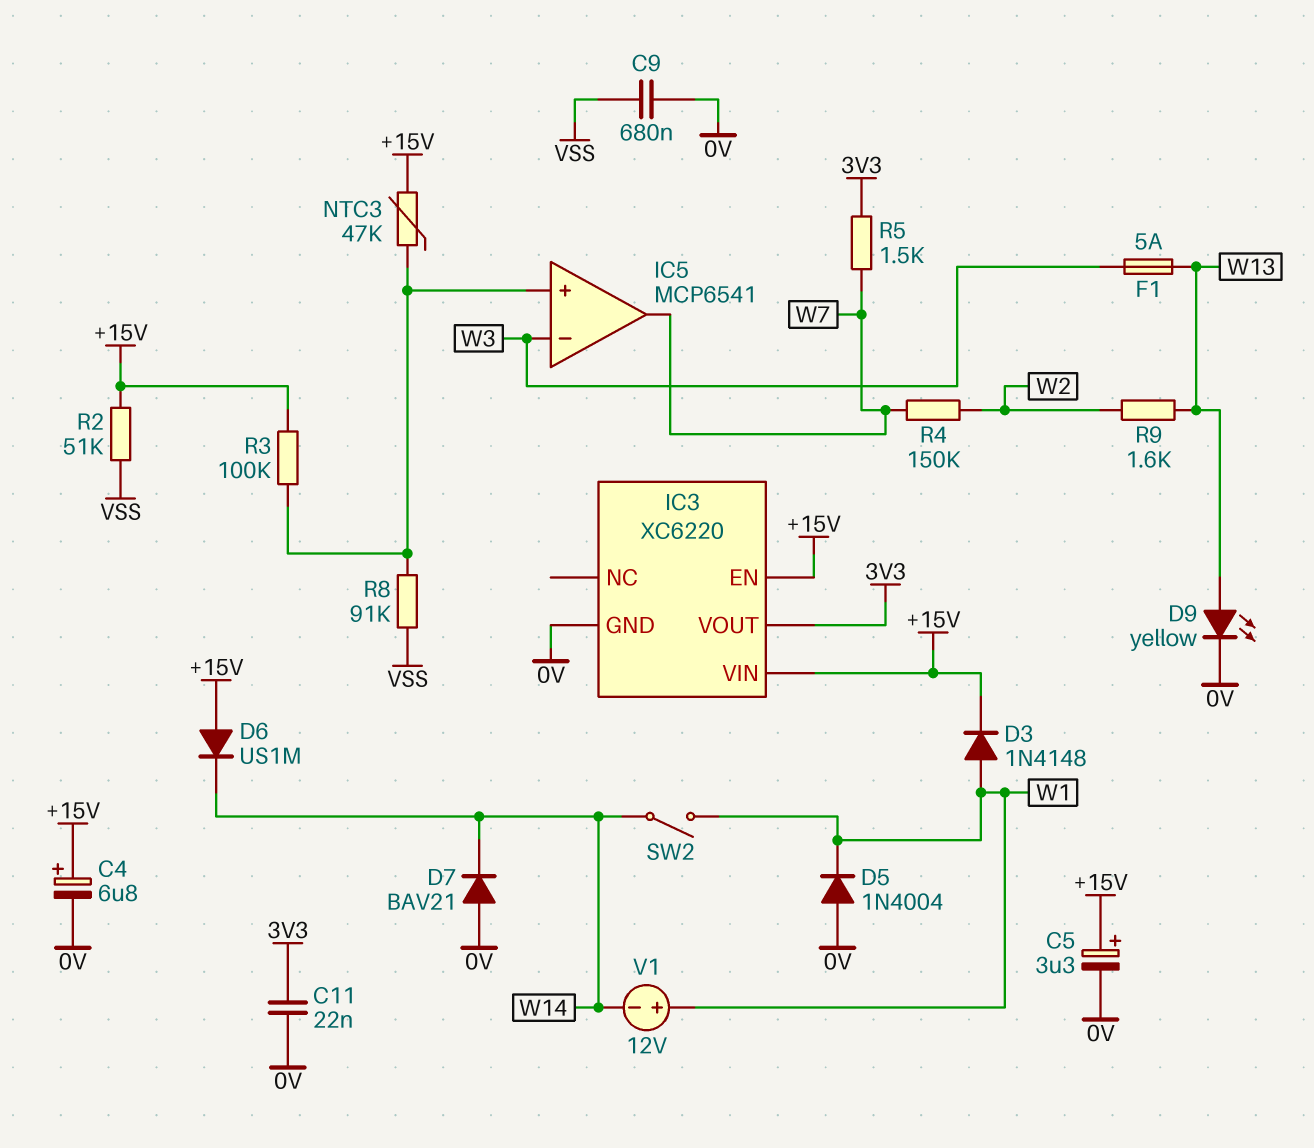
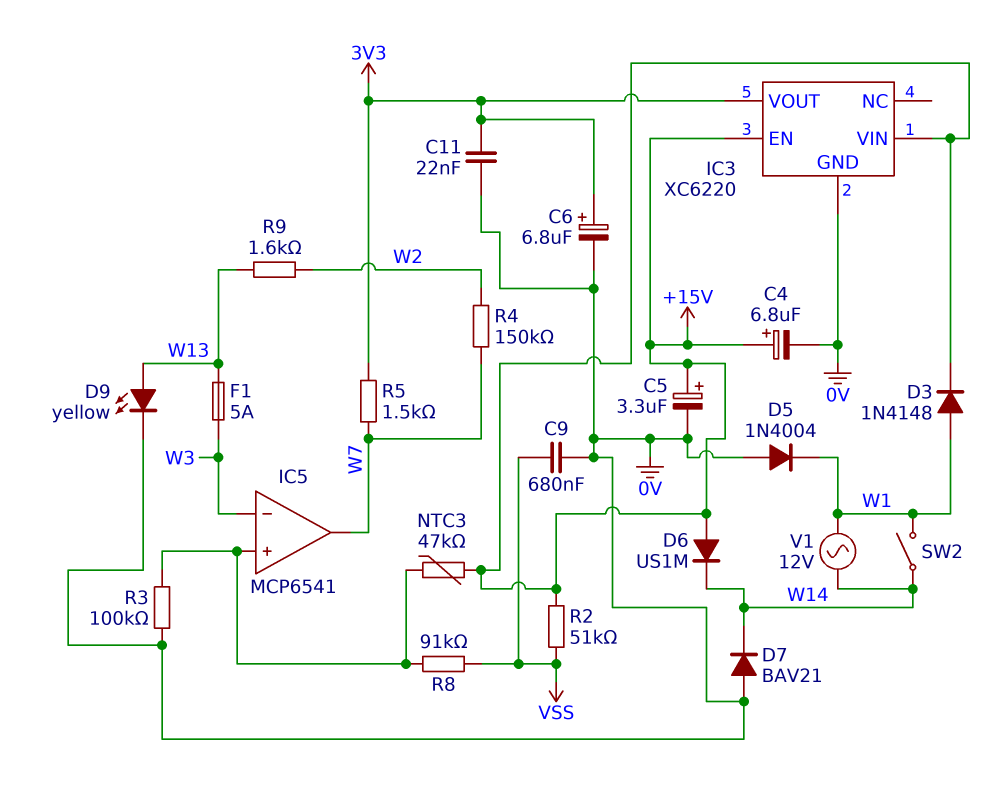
C6: none -> 6.8uF (plus 3V3, minus 0V)
R3: 100k (+15V, IC5/in+) -> 100k (0V, IC5/in+)
V1: 12V (plus W1, minus W14) -> AC 12V (W1, W14)

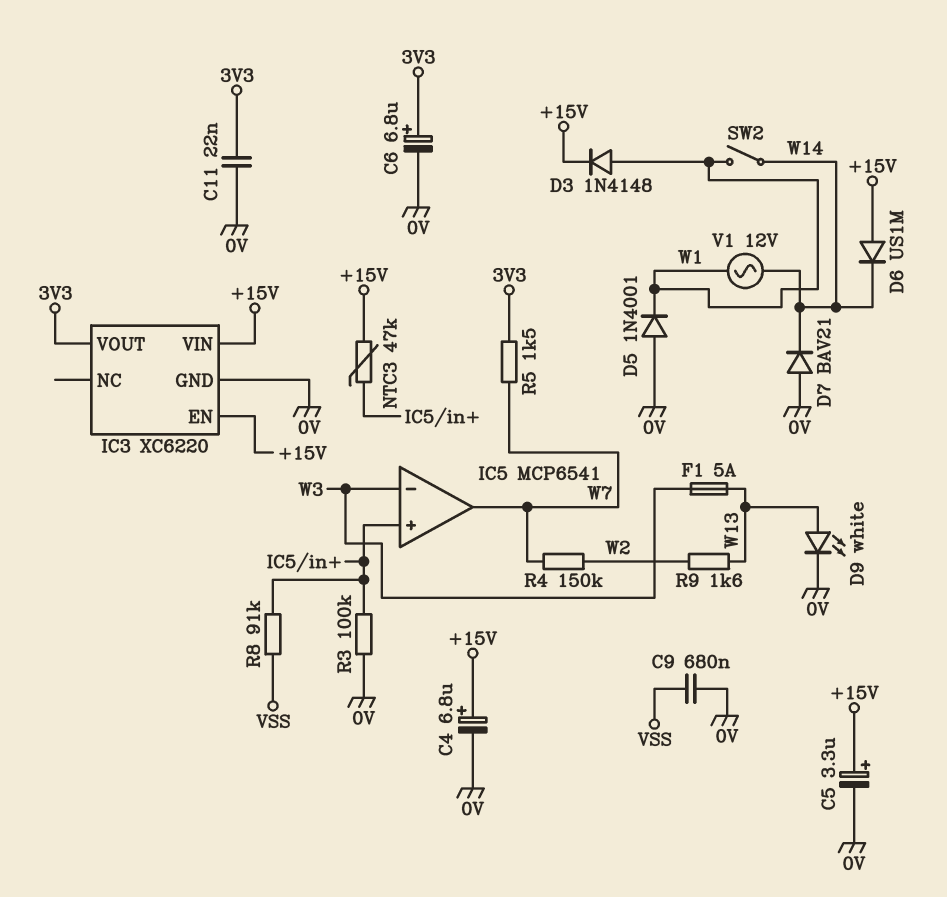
D5: diode 1N4004 (A 0V, K W1) -> diode 1N4001 (A 0V, K W1)
D9: LED yellow (A W13, K 0V) -> LED white (A W13, K 0V)
R2: 51k (+15V, VSS) -> none

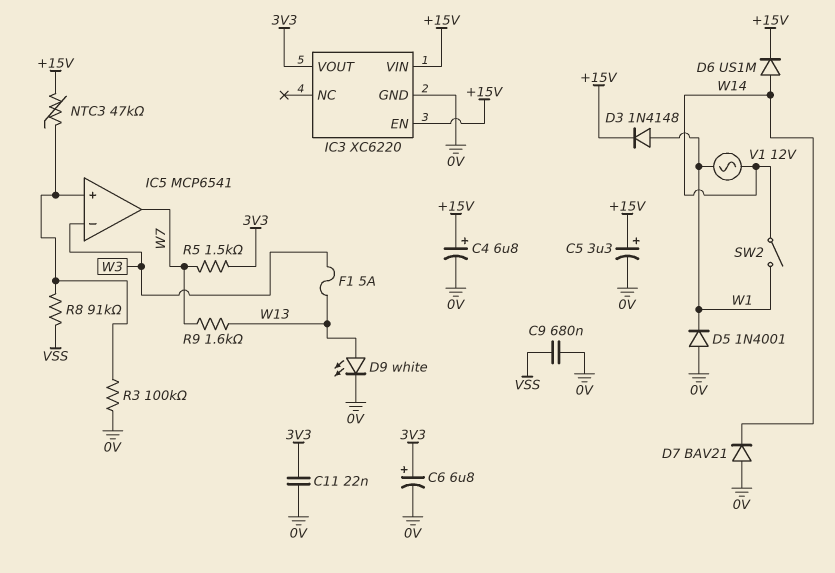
D6: diode US1M (A +15V, K W14) -> diode US1M (A W14, K +15V)
R4: 150k (W2, W7) -> none
R9: 1.6k (W2, W13) -> 1.6k (W7, W13)

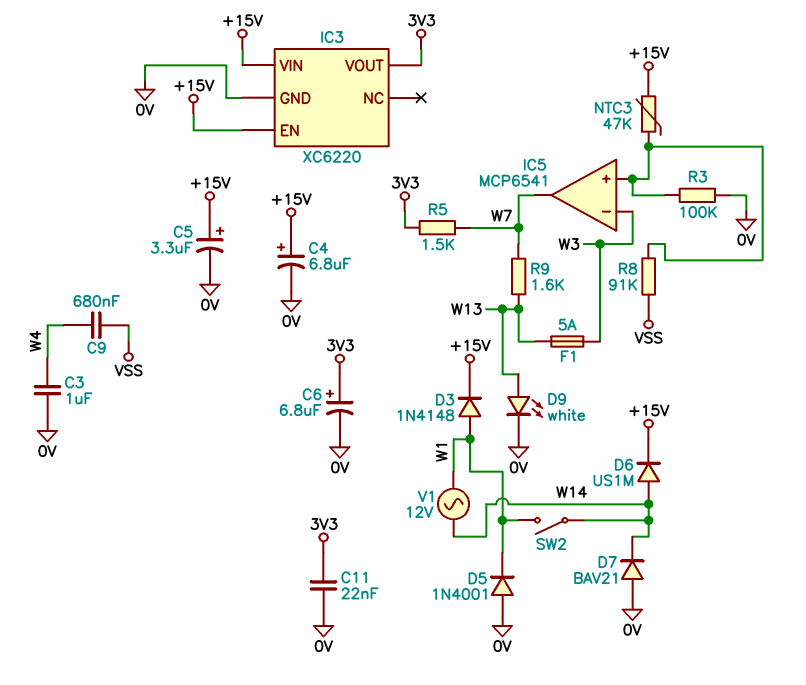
C3: none -> 1uF (0V, W4)
C9: 680nF (0V, VSS) -> 680nF (VSS, W4)

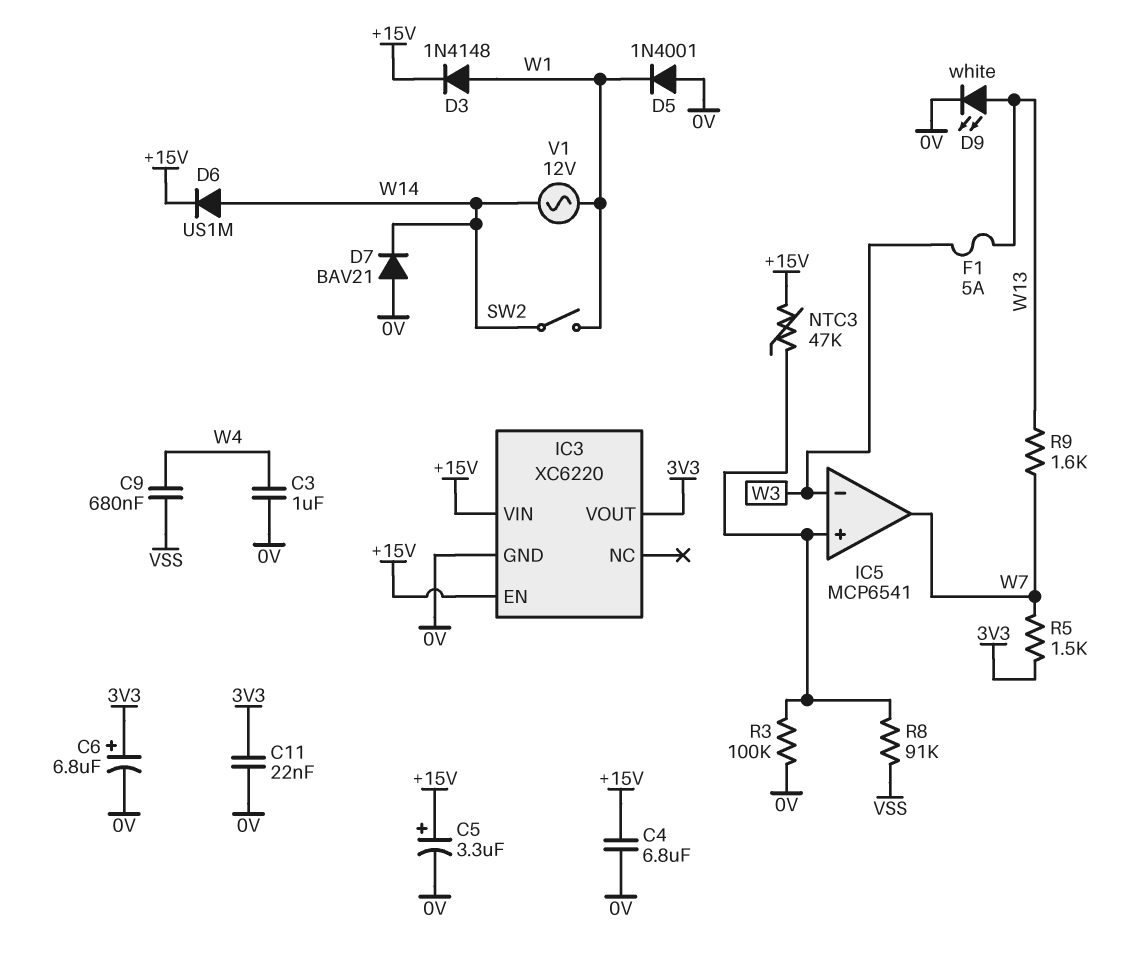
C4: 6.8uF (plus +15V, minus 0V) -> 6.8uF (+15V, 0V)

